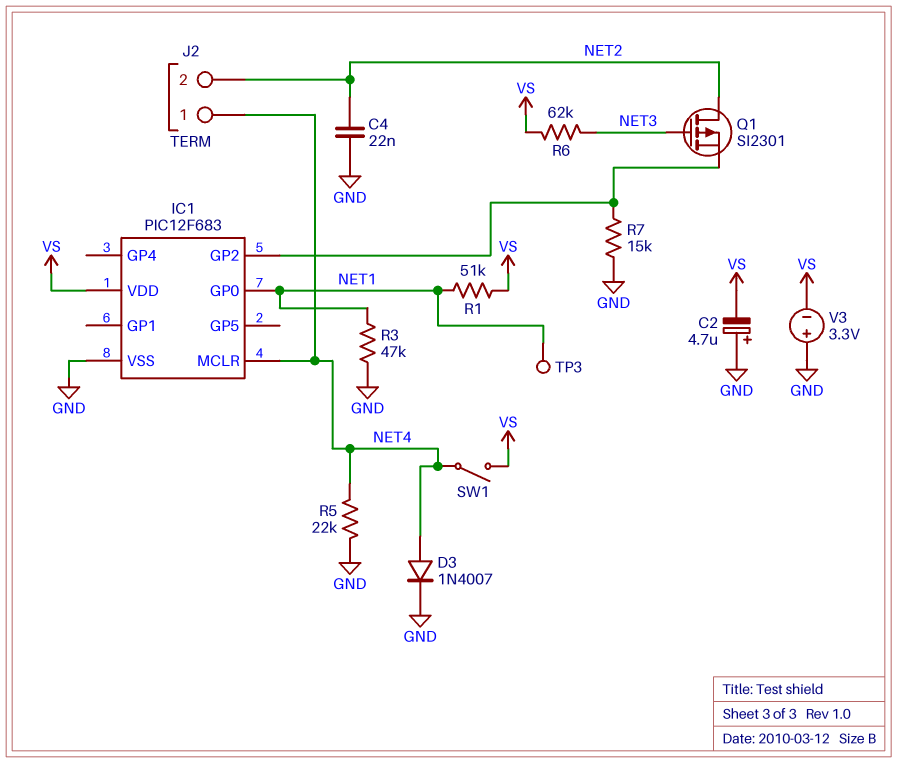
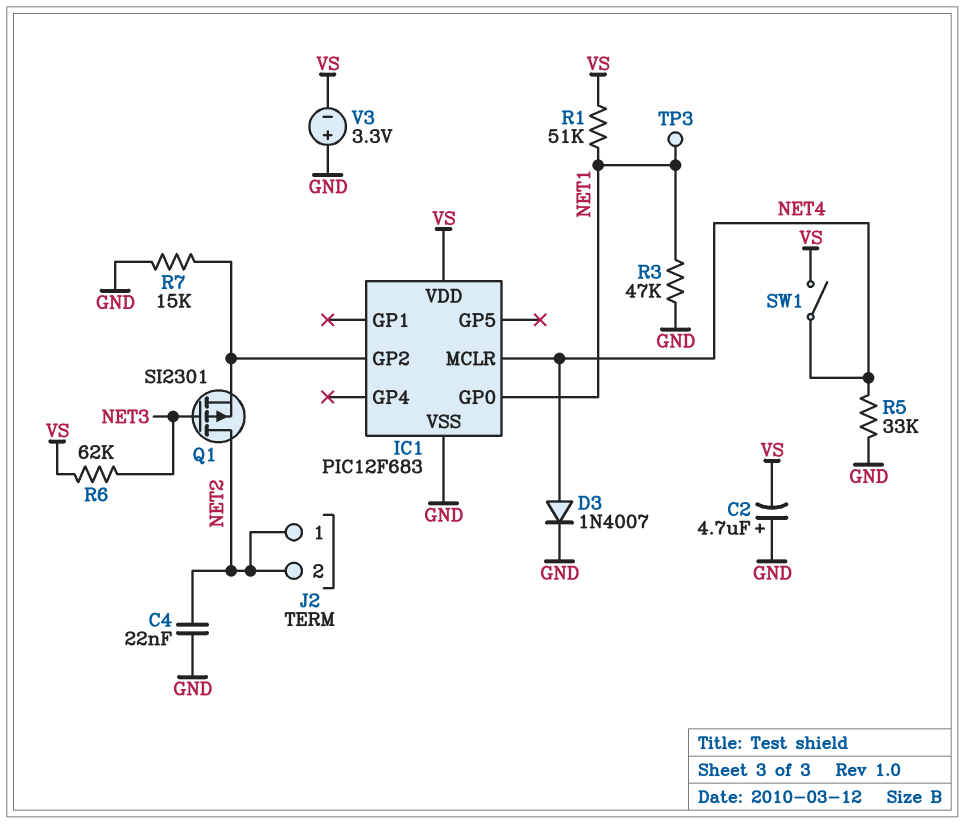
J2 pin 1: NET4 -> NET2
R5: 22k (GND, NET4) -> 33k (GND, NET4)

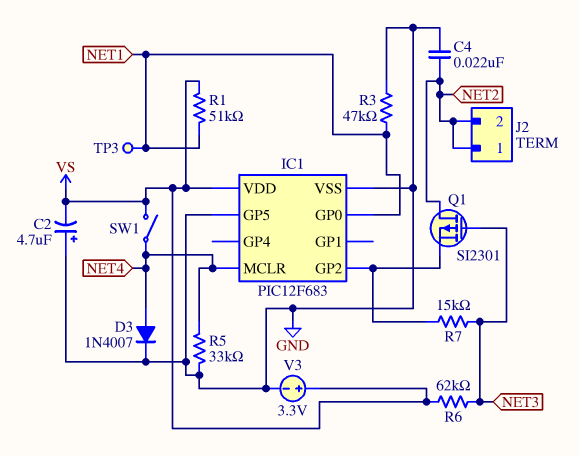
IC1 pin GP5: none -> GND
R7: 15k (GND, IC1/GP2) -> 15k (IC1/GP2, NET3)
V3: 3.3V (plus GND, minus VS) -> 3.3V (plus VS, minus GND)

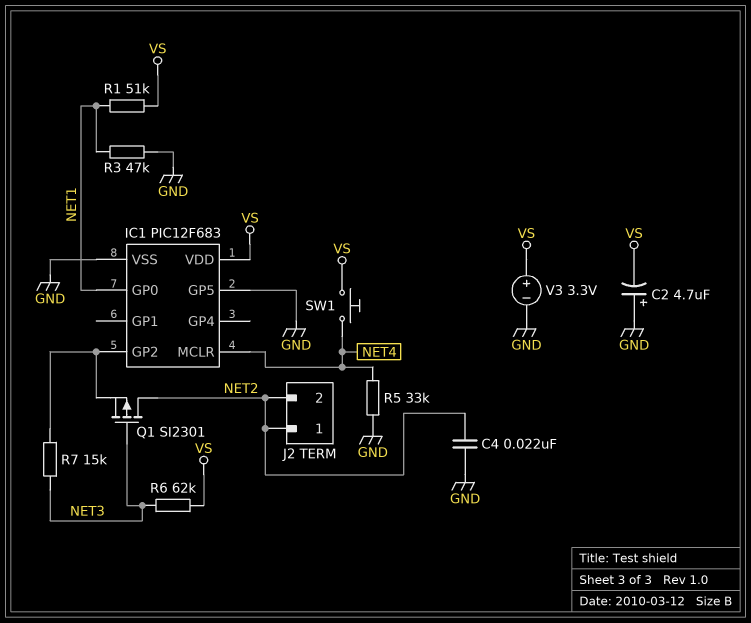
D3: diode 1N4007 (A NET4, K GND) -> none
SW1: switch (NET4, VS) -> button (NET4, VS)
TP3: test point (NET1) -> none

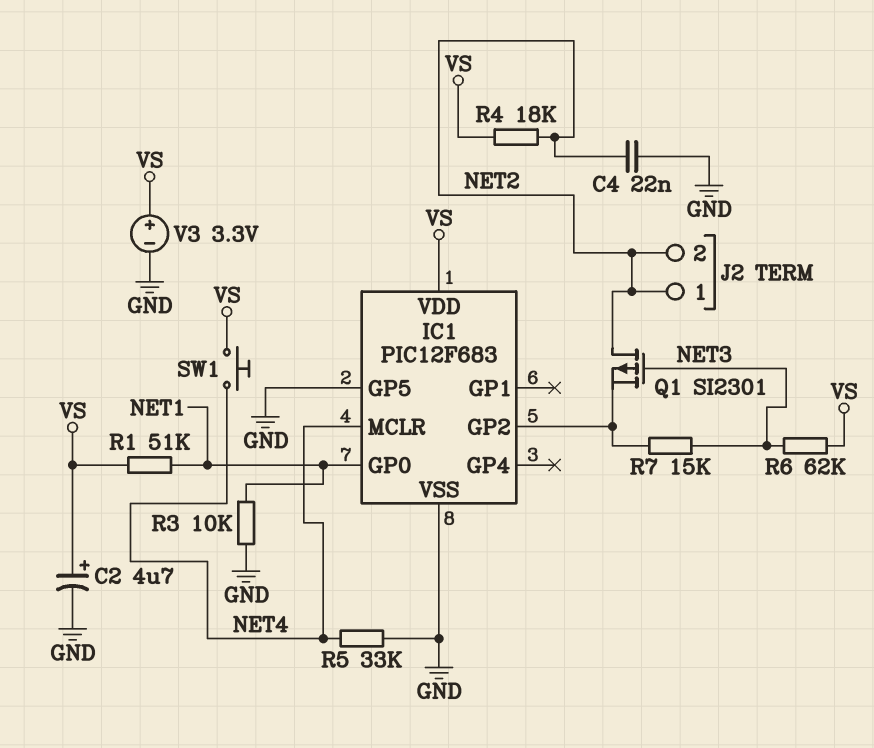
C2: 4.7uF (plus GND, minus VS) -> 4.7uF (plus VS, minus GND)
R3: 47k (GND, NET1) -> 10k (GND, NET1)
R4: none -> 18k (NET2, VS)

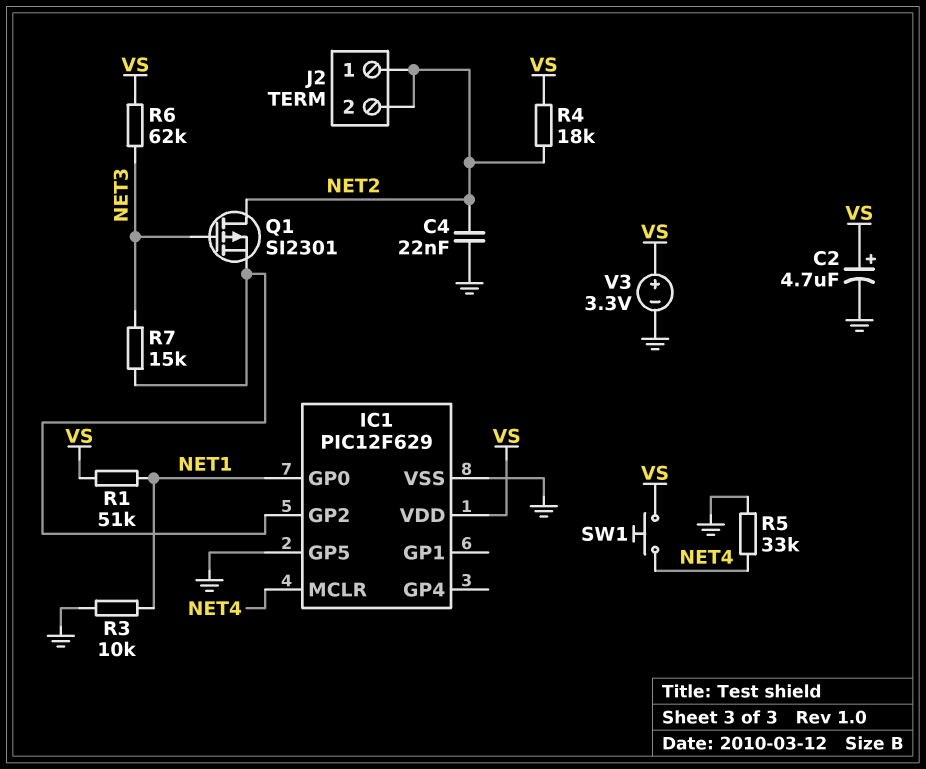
IC1: PIC12F683 -> PIC12F629

